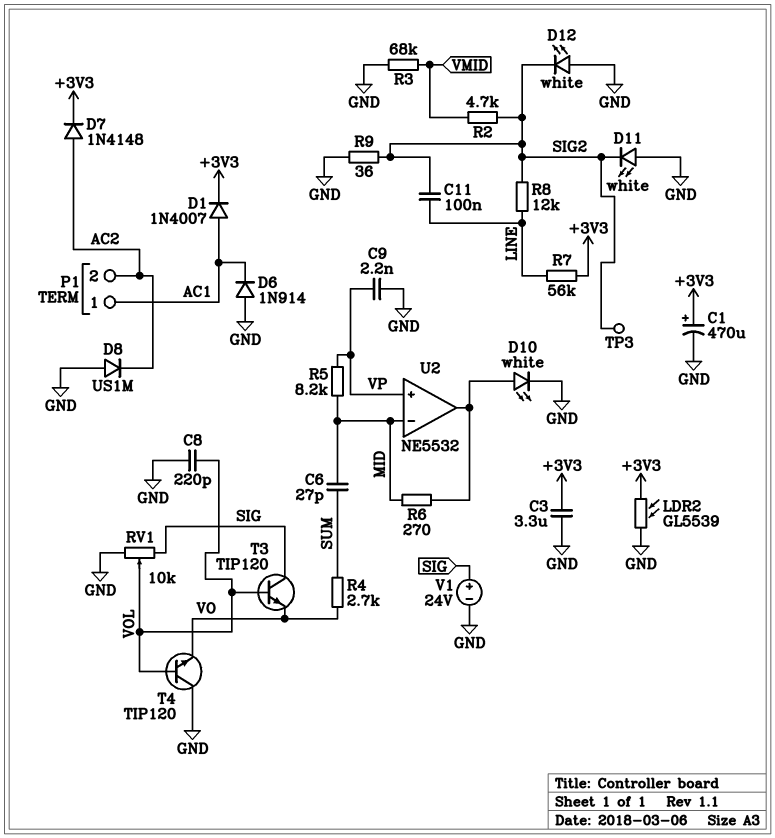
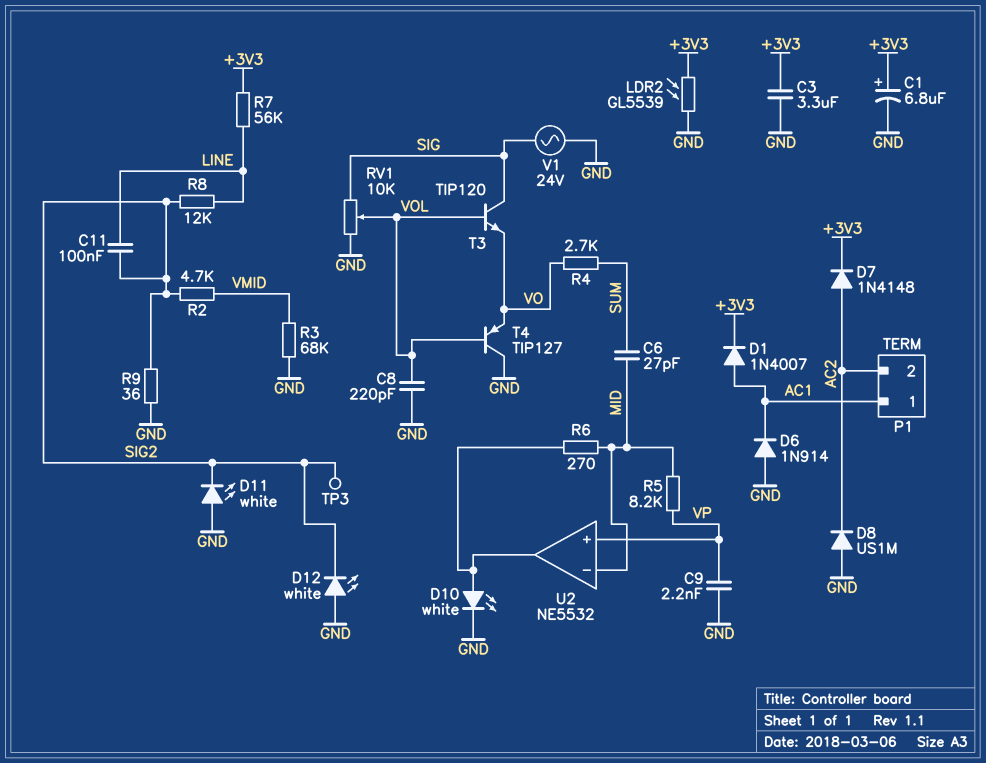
C1: 470uF (plus +3V3, minus GND) -> 6.8uF (plus +3V3, minus GND)
T4: NPN TIP120 (B VOL, C GND, E VO) -> PNP TIP127 (B VOL, C GND, E VO)
V1: 24V (plus SIG, minus GND) -> AC 24V (GND, SIG)

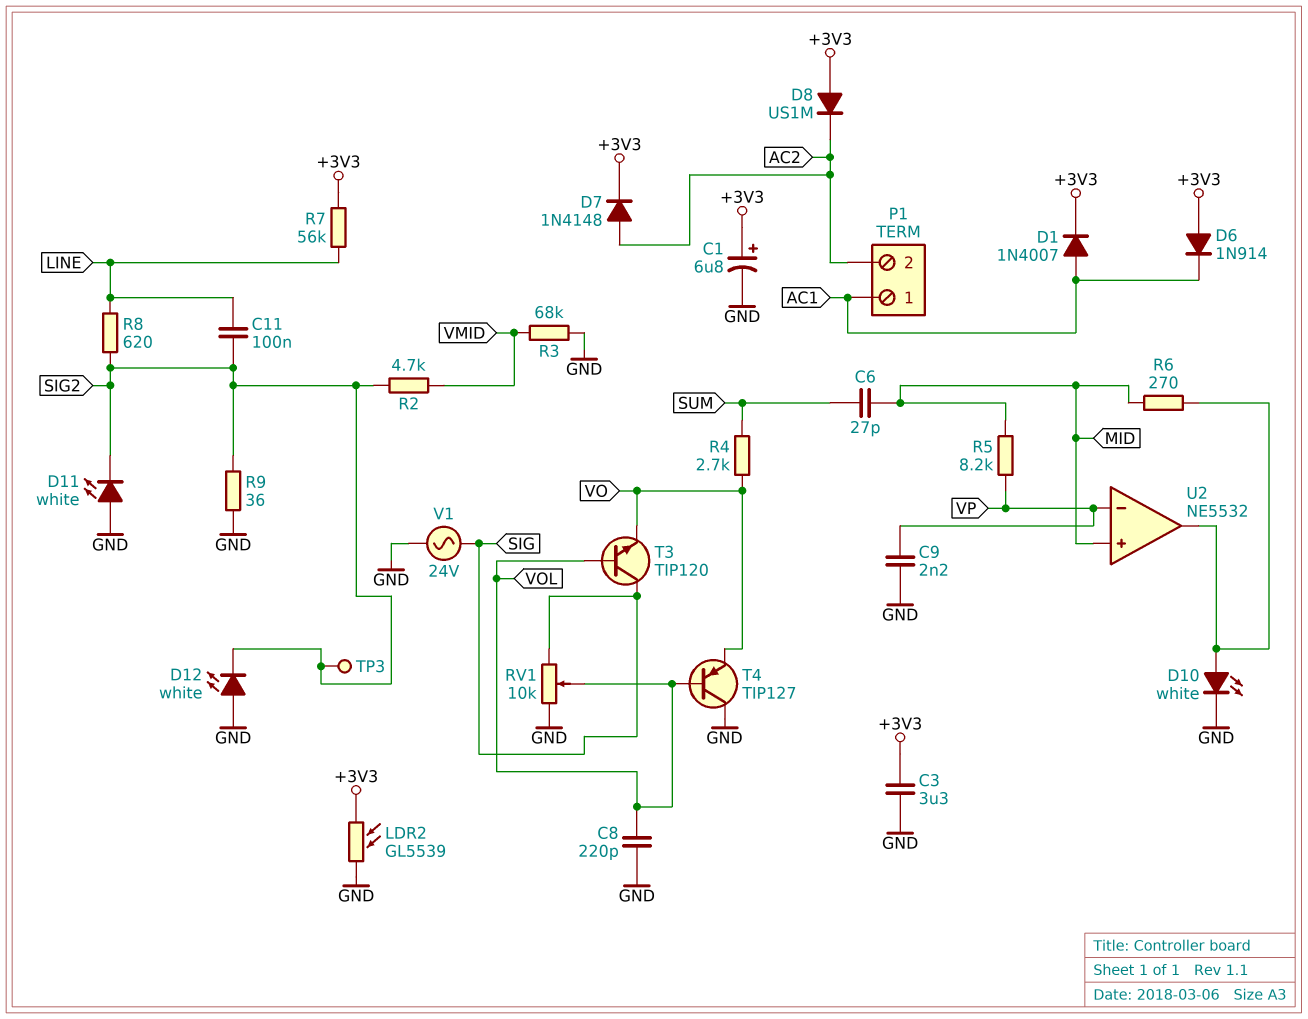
D6: diode 1N914 (A GND, K AC1) -> diode 1N914 (A +3V3, K AC1)
D8: diode US1M (A GND, K AC2) -> diode US1M (A +3V3, K AC2)
R8: 12k (LINE, SIG2) -> 620 (LINE, SIG2)
U2 pin in+: VP -> MID
U2 pin in-: MID -> VP

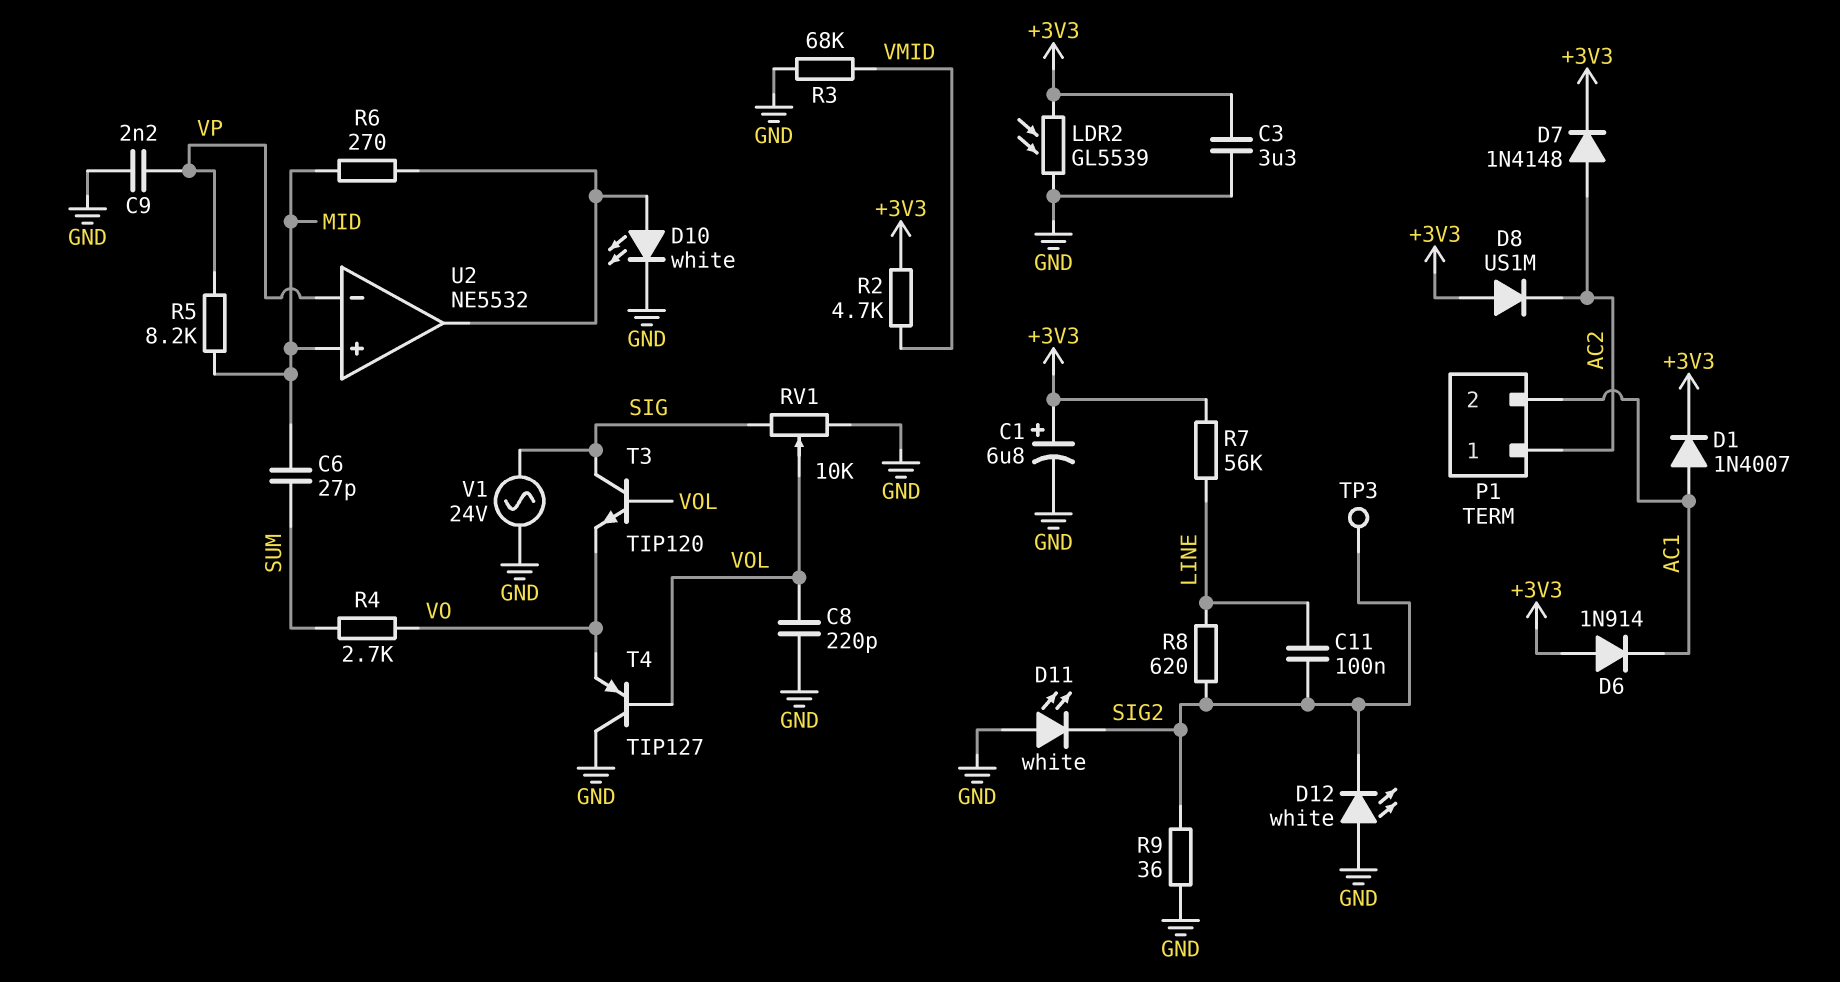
P1 pin 1: AC1 -> AC2
P1 pin 2: AC2 -> AC1
R2: 4.7k (SIG2, VMID) -> 4.7k (+3V3, VMID)

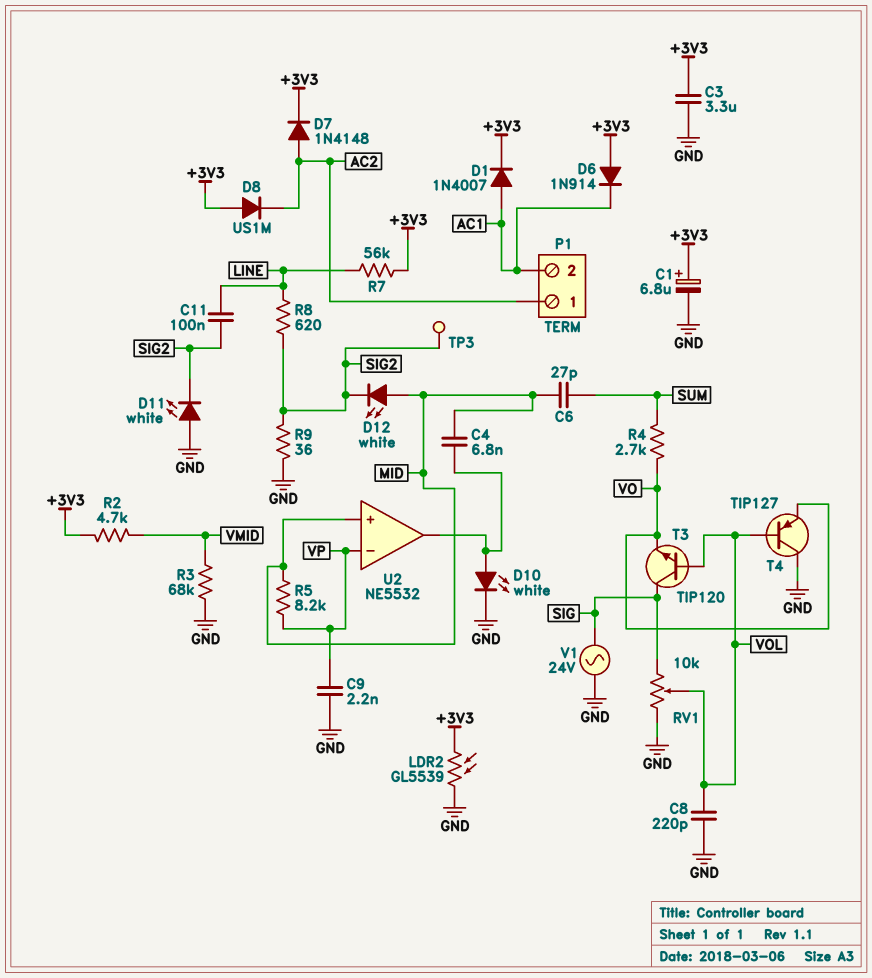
C4: none -> 6.8nF (MID, U2/out)
D12: LED white (A GND, K SIG2) -> LED white (A MID, K SIG2)
R6: 270 (MID, U2/out) -> none

